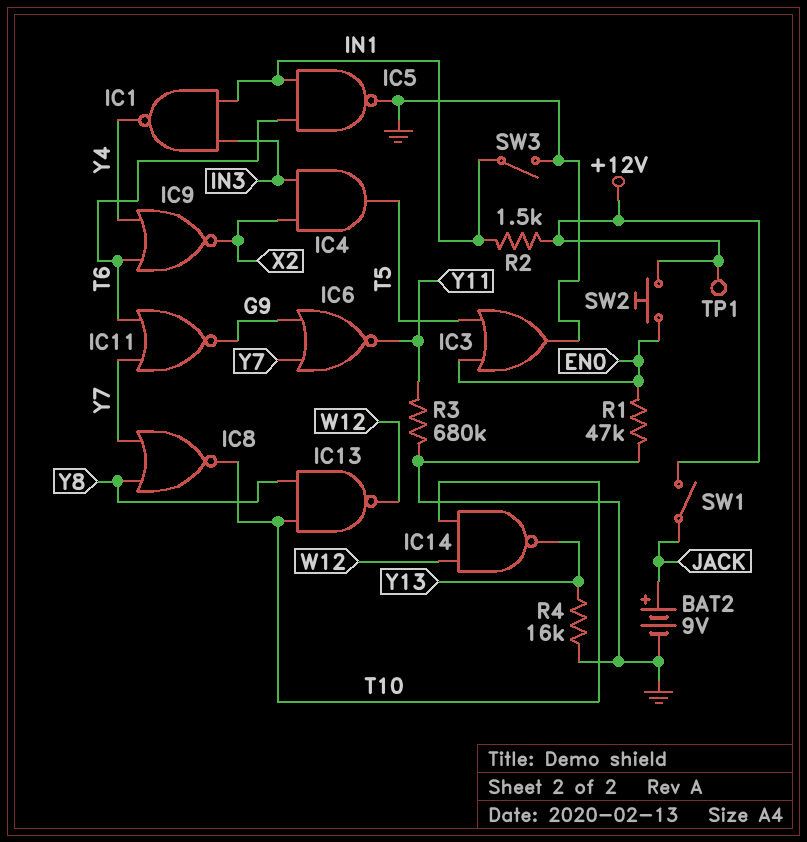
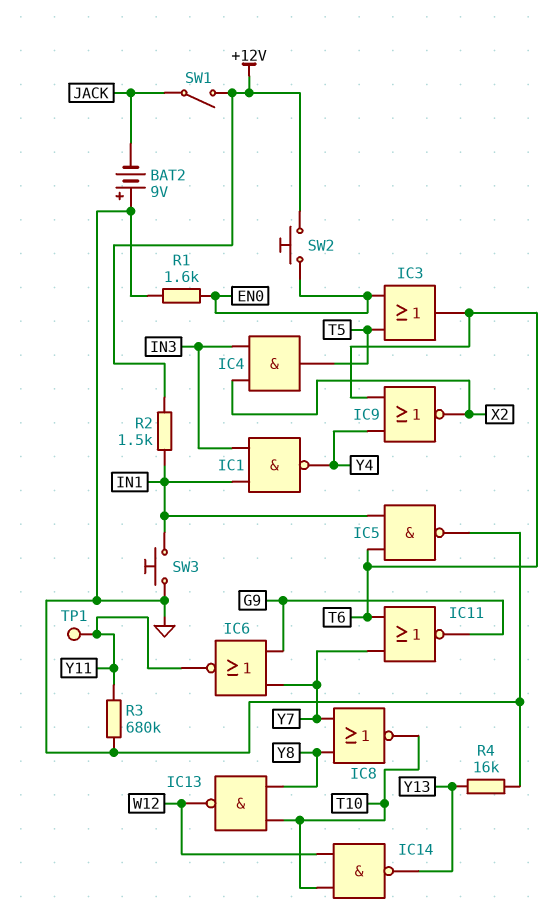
BAT2: 9V (plus JACK, minus GND) -> 9V (plus GND, minus JACK)
IC3: OR (in EN0, in T5, out GND) -> OR (in EN0, in T5, out T6)
R1: 47k (EN0, GND) -> 1.6k (EN0, GND)
SW3: switch (GND, IN1) -> button (GND, IN1)
TP1: test point (+12V) -> test point (Y11)

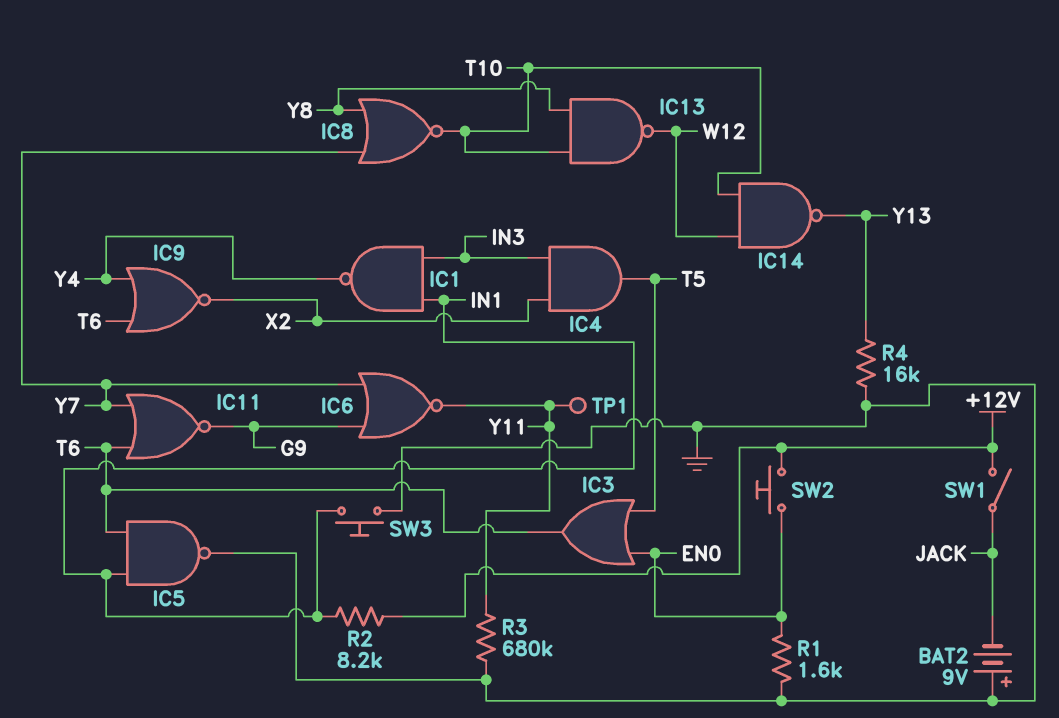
R2: 1.5k (+12V, IN1) -> 8.2k (+12V, IN1)

